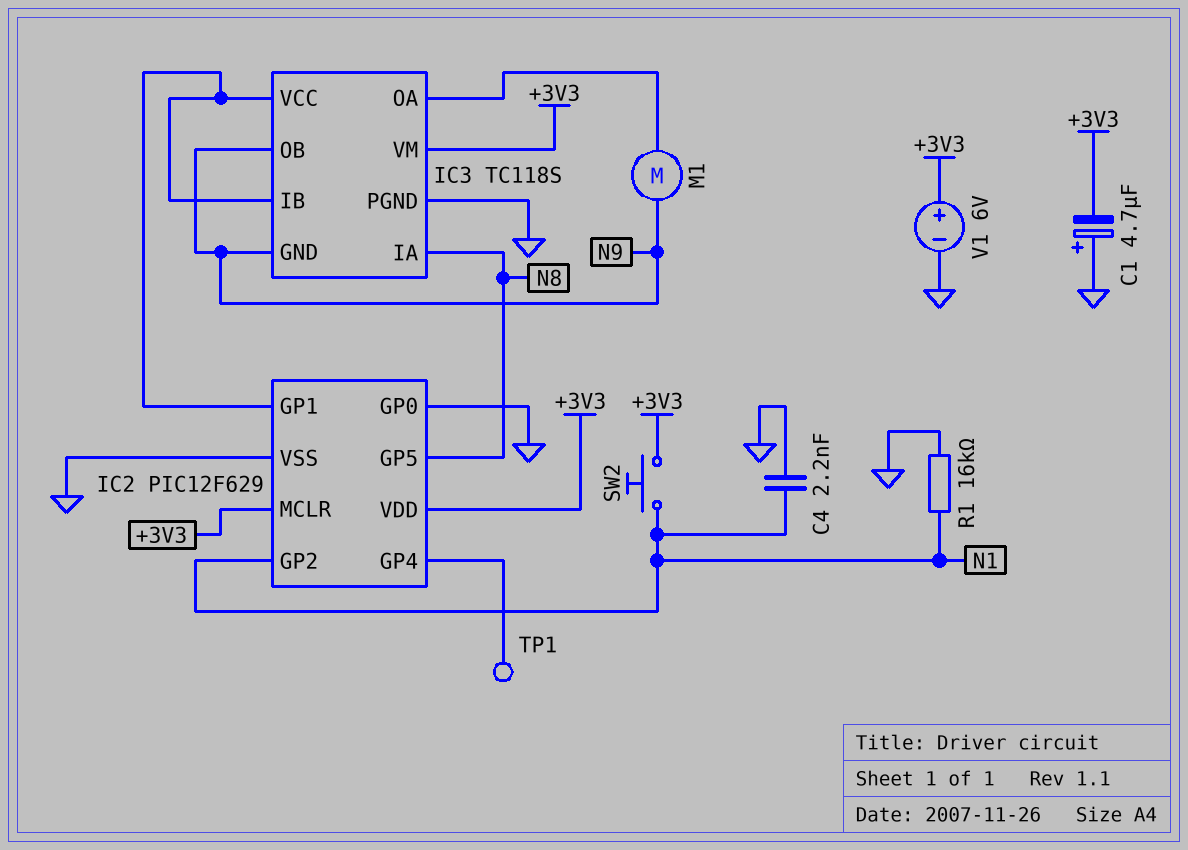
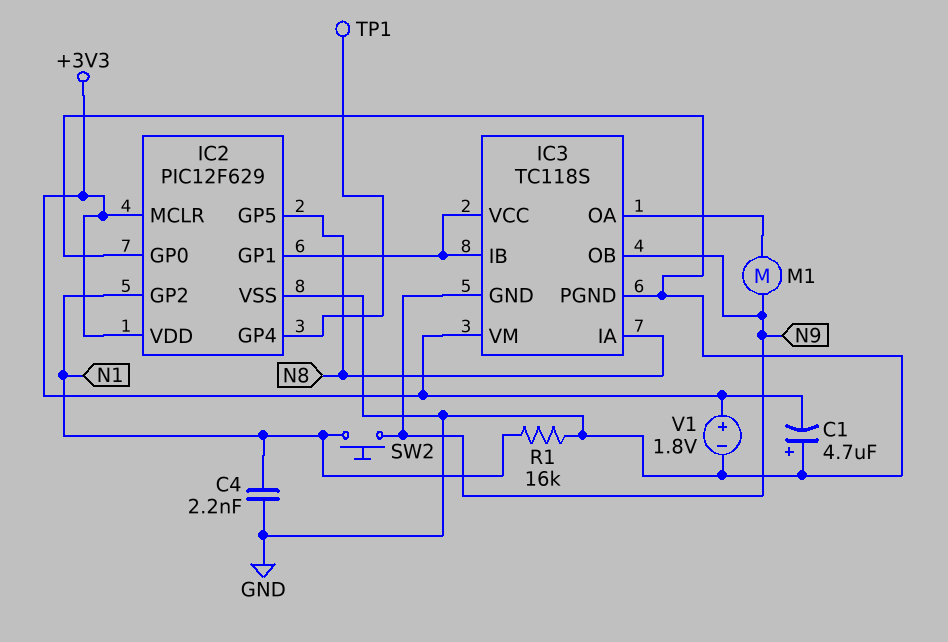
SW2: button (+3V3, N1) -> button (N1, N9)
V1: 6V (plus +3V3, minus GND) -> 1.8V (plus +3V3, minus GND)

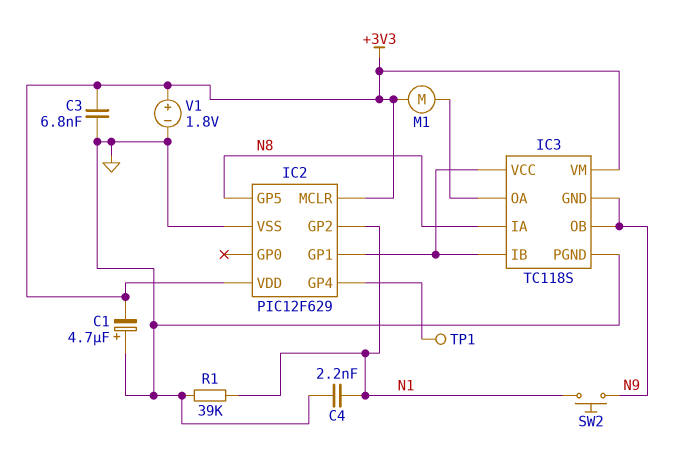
C3: none -> 6.8nF (+3V3, GND)
IC2 pin GP0: GND -> none
M1: motor (IC3/OA, N9) -> motor (+3V3, IC3/OA)
R1: 16k (GND, N1) -> 39k (GND, N1)

